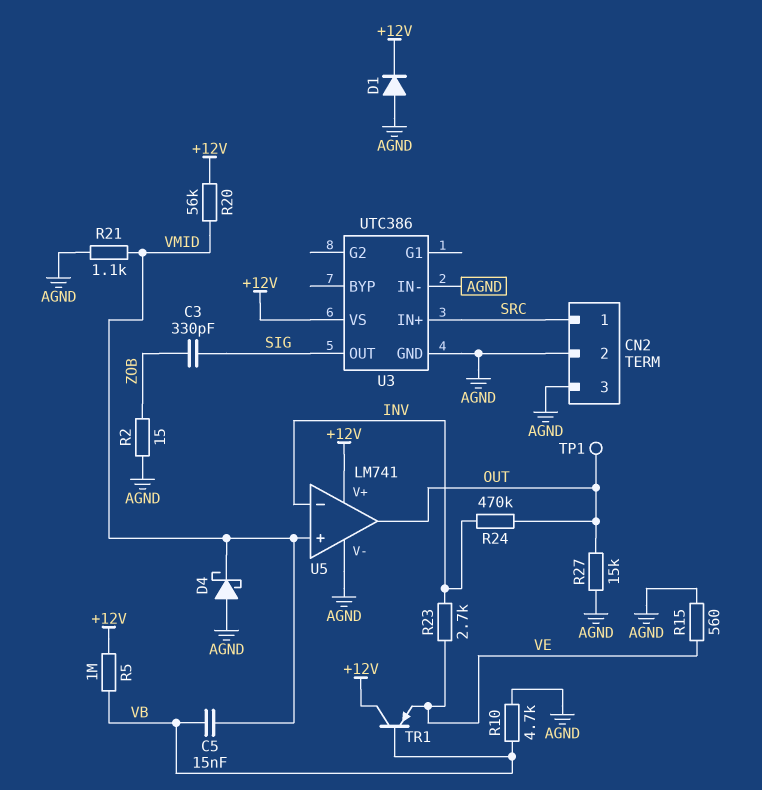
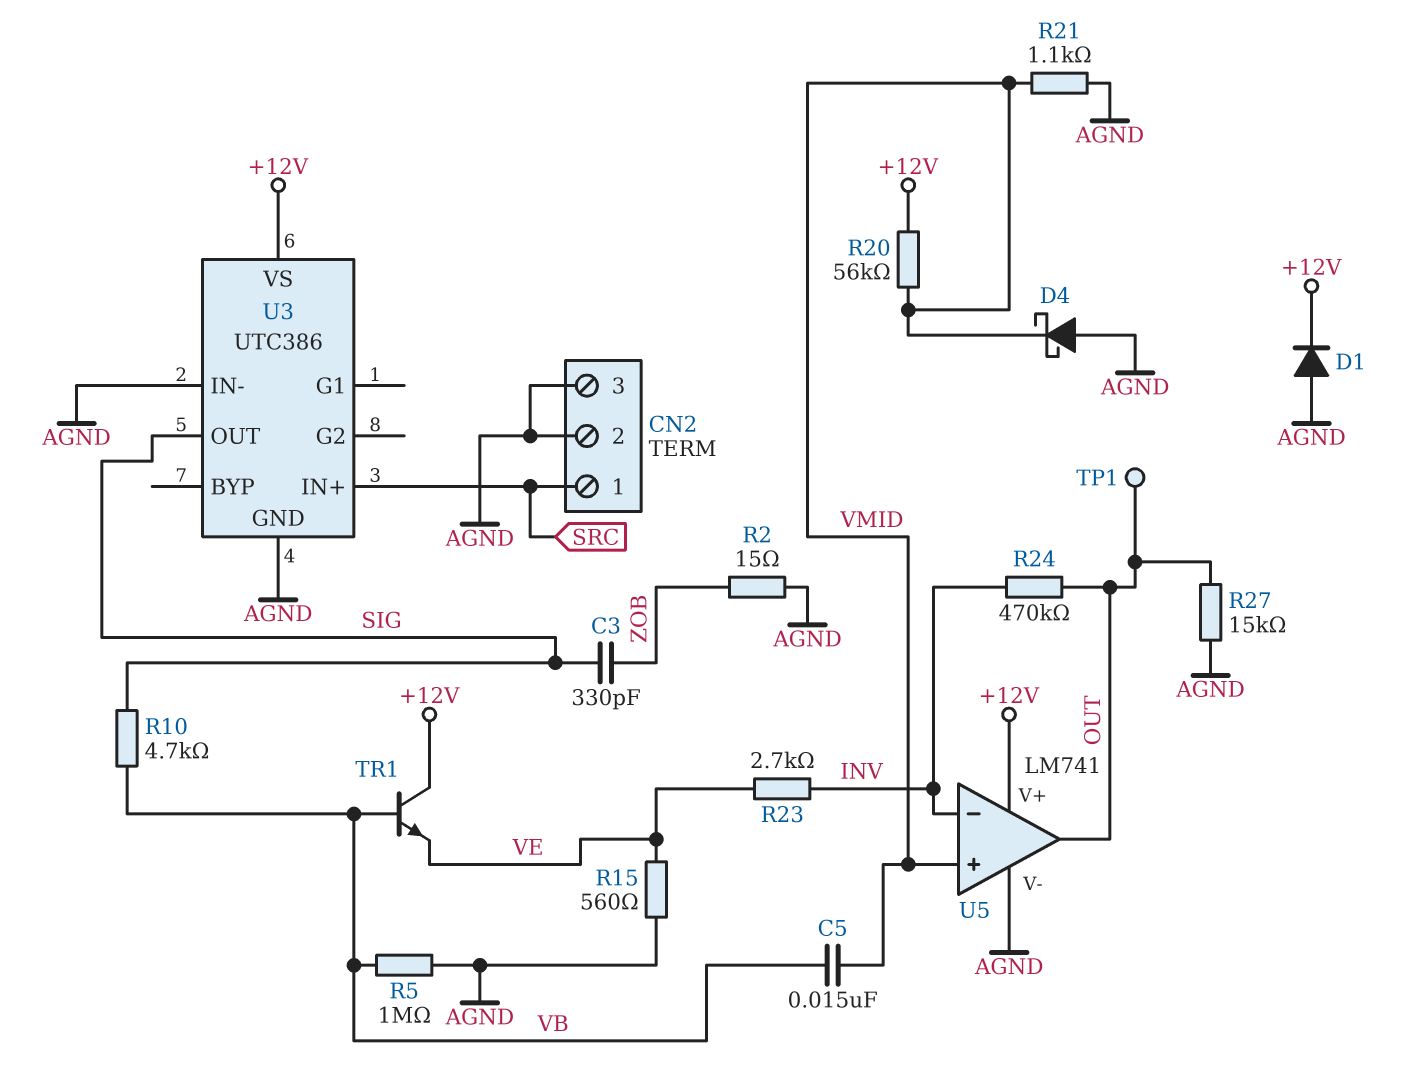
R5: 1M (+12V, VB) -> 1M (AGND, VB)
R10: 4.7k (AGND, VB) -> 4.7k (SIG, VB)
TR1: PNP (B VB, C +12V, E VE) -> NPN (B VB, C +12V, E VE)

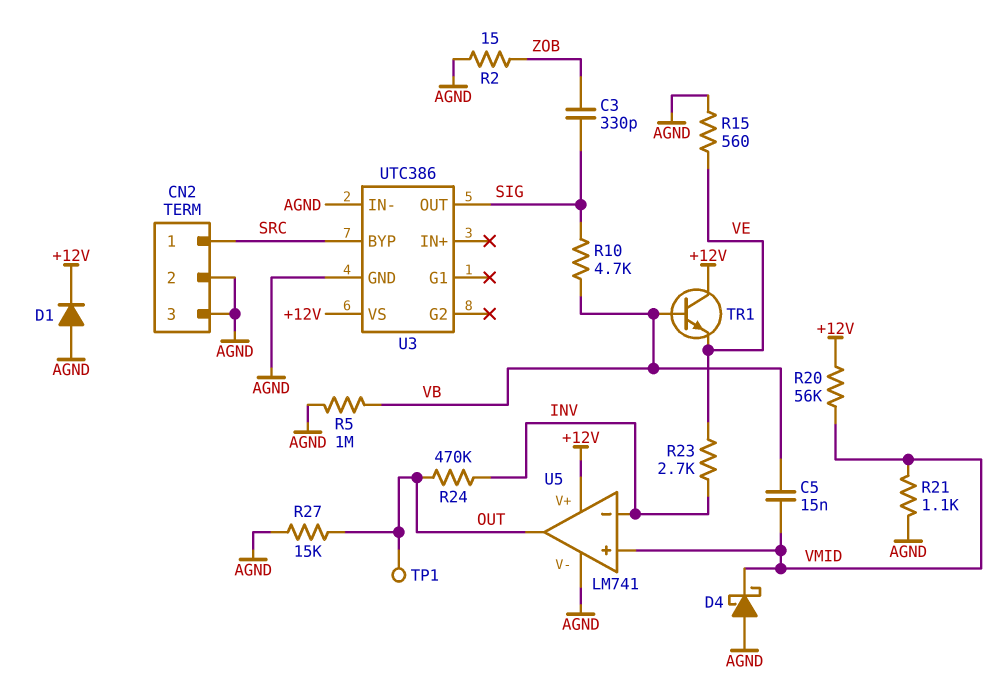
U3 pin BYP: none -> SRC
U3 pin IN+: SRC -> none

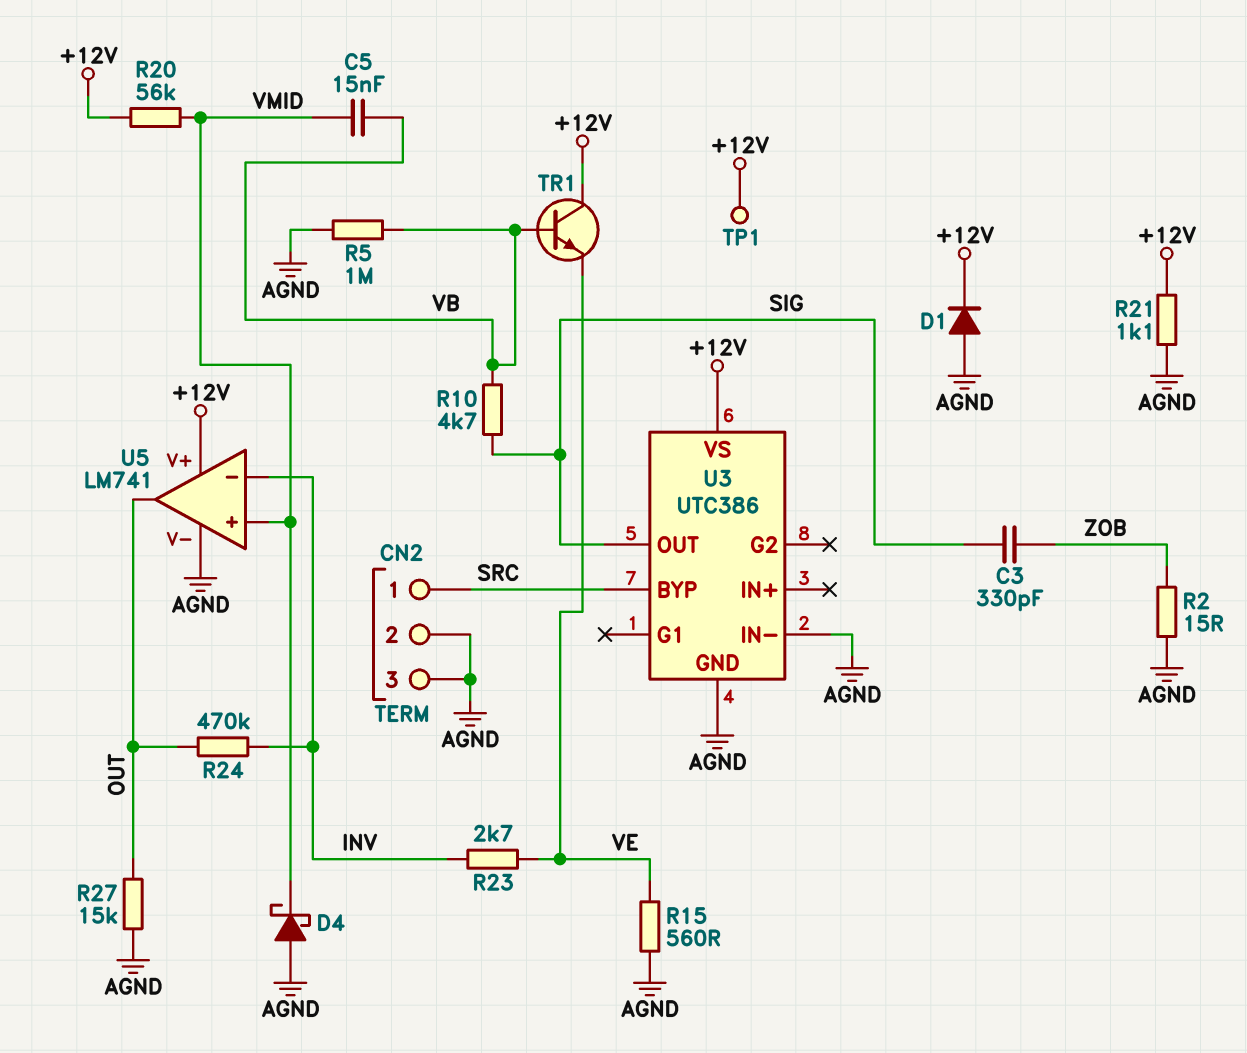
R21: 1.1k (AGND, VMID) -> 1.1k (+12V, AGND)
TP1: test point (OUT) -> test point (+12V)

